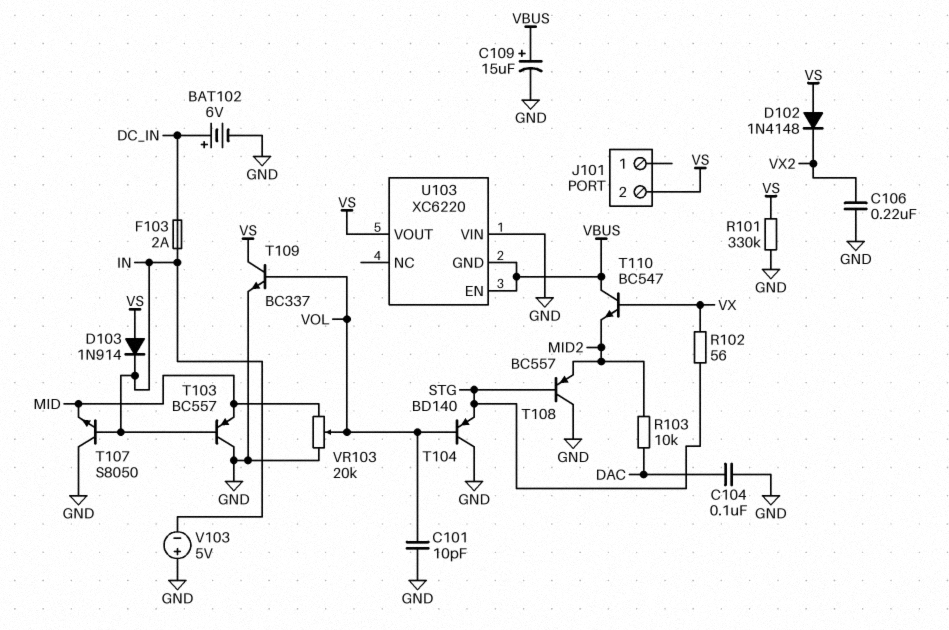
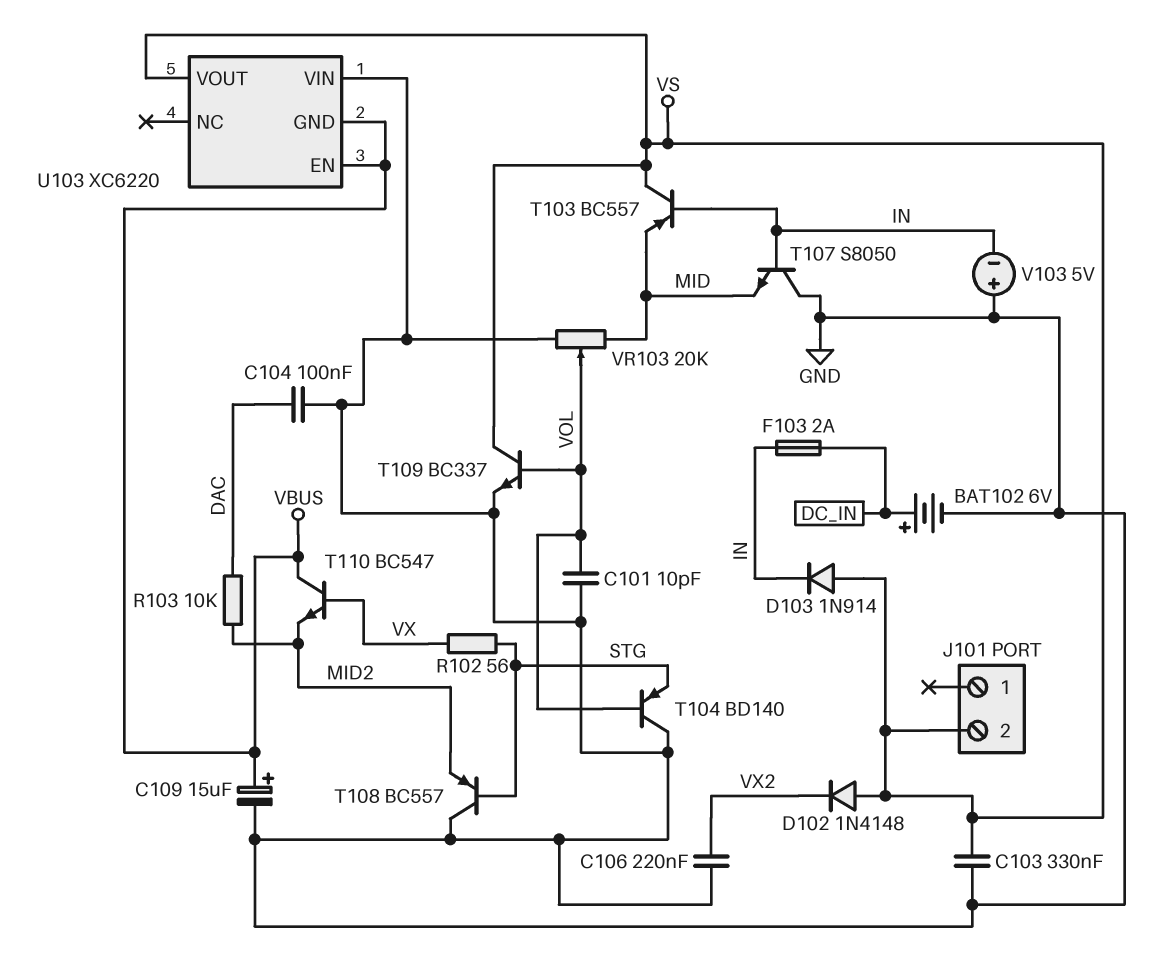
C103: none -> 330nF (GND, VS)
R101: 330k (GND, VS) -> none
T103: PNP BC557 (B IN, C GND, E MID) -> PNP BC557 (B IN, C VS, E MID)

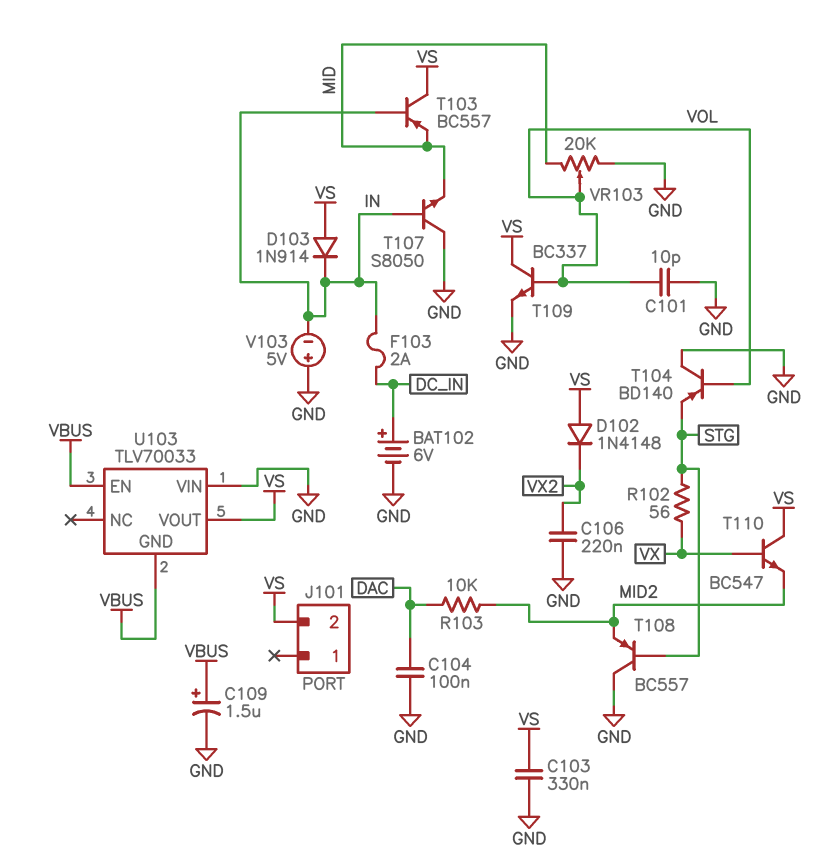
C109: 15uF (plus VBUS, minus GND) -> 1.5uF (plus VBUS, minus GND)
T110: NPN BC547 (B VX, C VBUS, E MID2) -> NPN BC547 (B VX, C VS, E MID2)
U103: XC6220 -> TLV70033

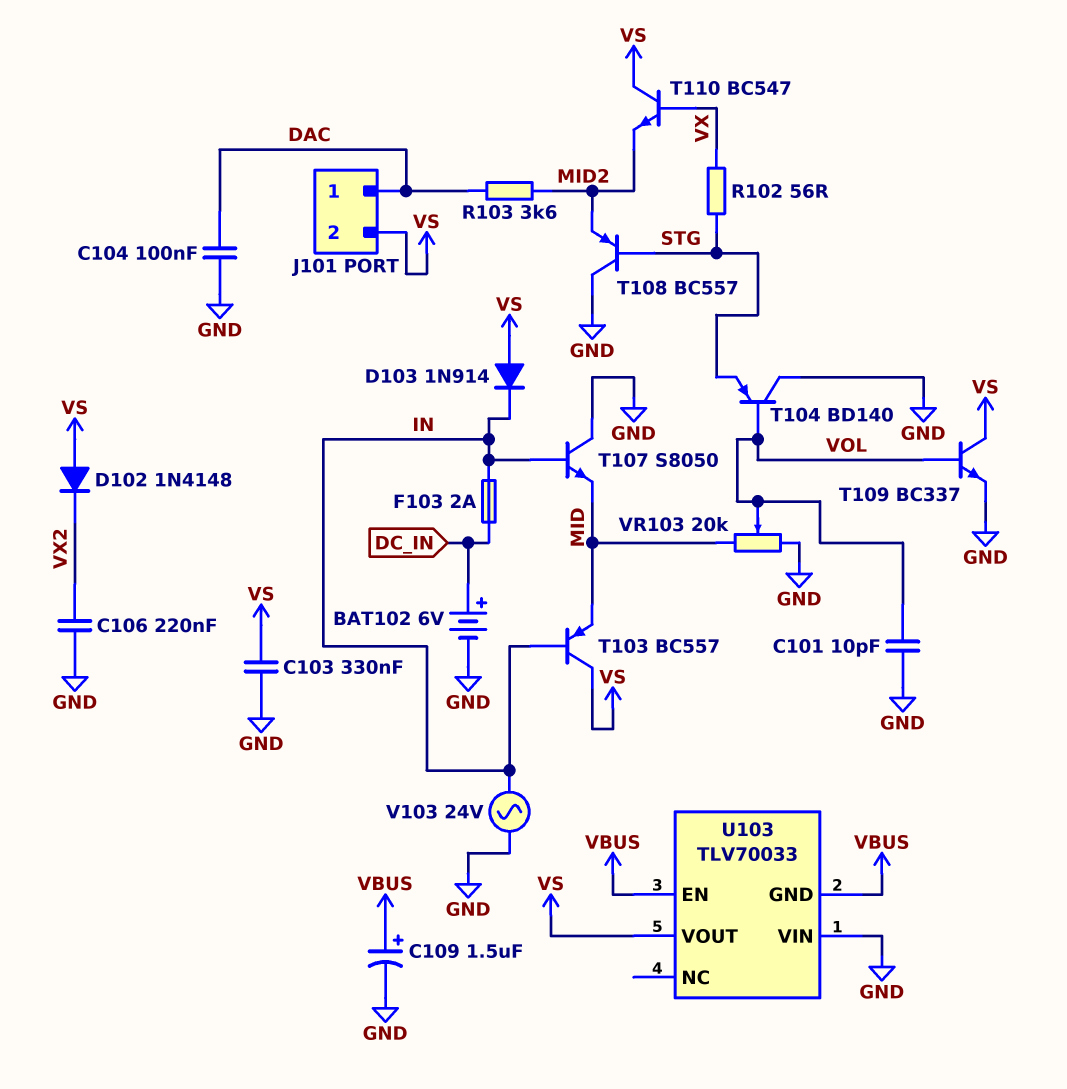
J101 pin 1: none -> DAC
R103: 10k (DAC, MID2) -> 3.6k (DAC, MID2)
V103: 5V (plus GND, minus IN) -> AC 24V (GND, IN)

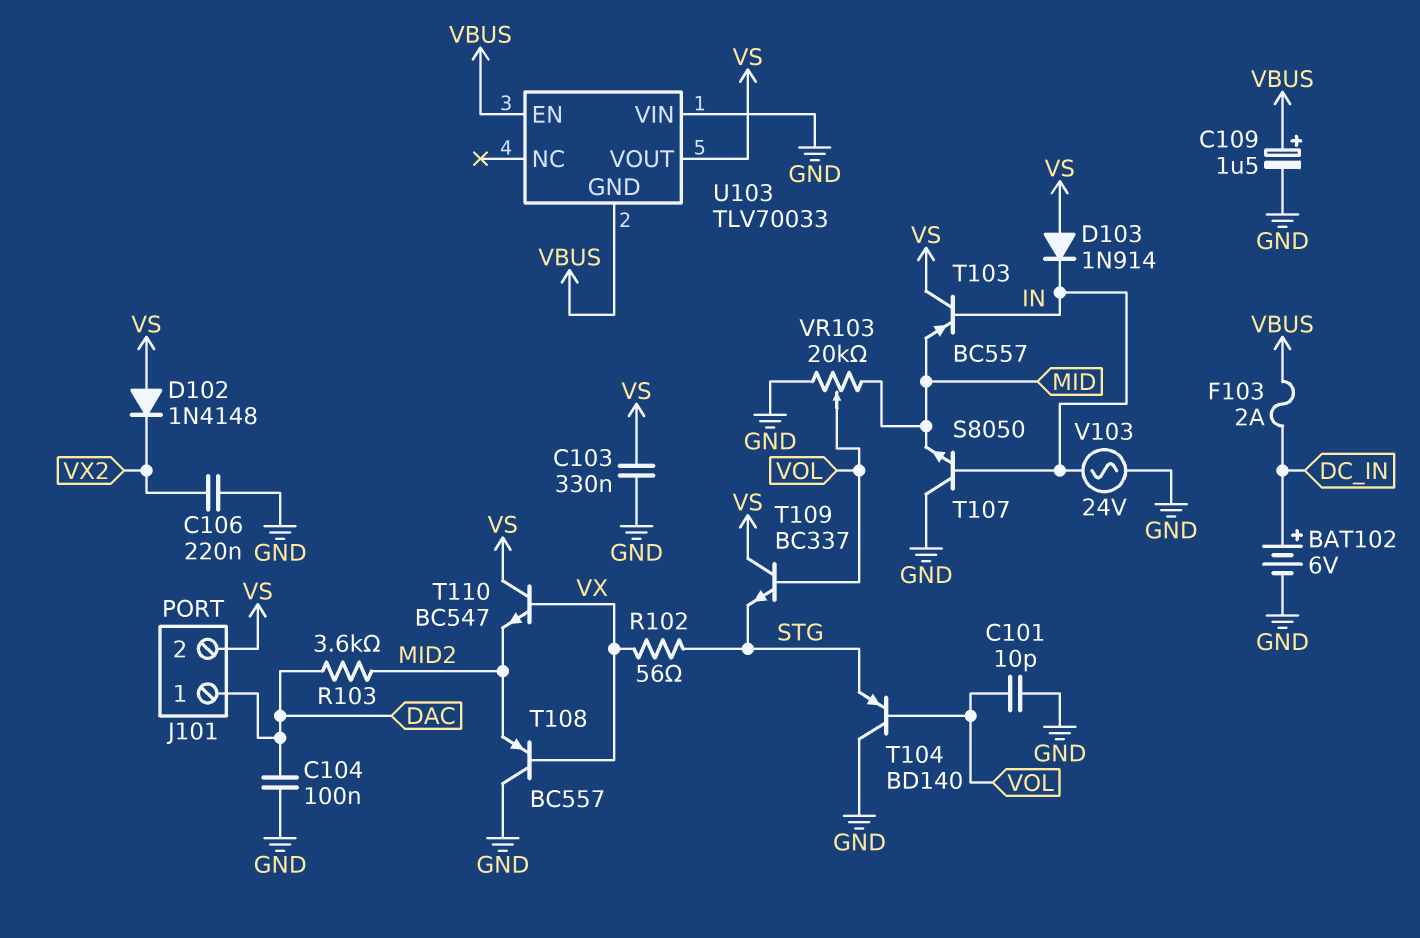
F103: 2A (DC_IN, IN) -> 2A (DC_IN, VBUS)
T108: PNP BC557 (B STG, C GND, E MID2) -> PNP BC557 (B VX, C GND, E MID2)
T109: NPN BC337 (B VOL, C VS, E GND) -> NPN BC337 (B VOL, C VS, E STG)

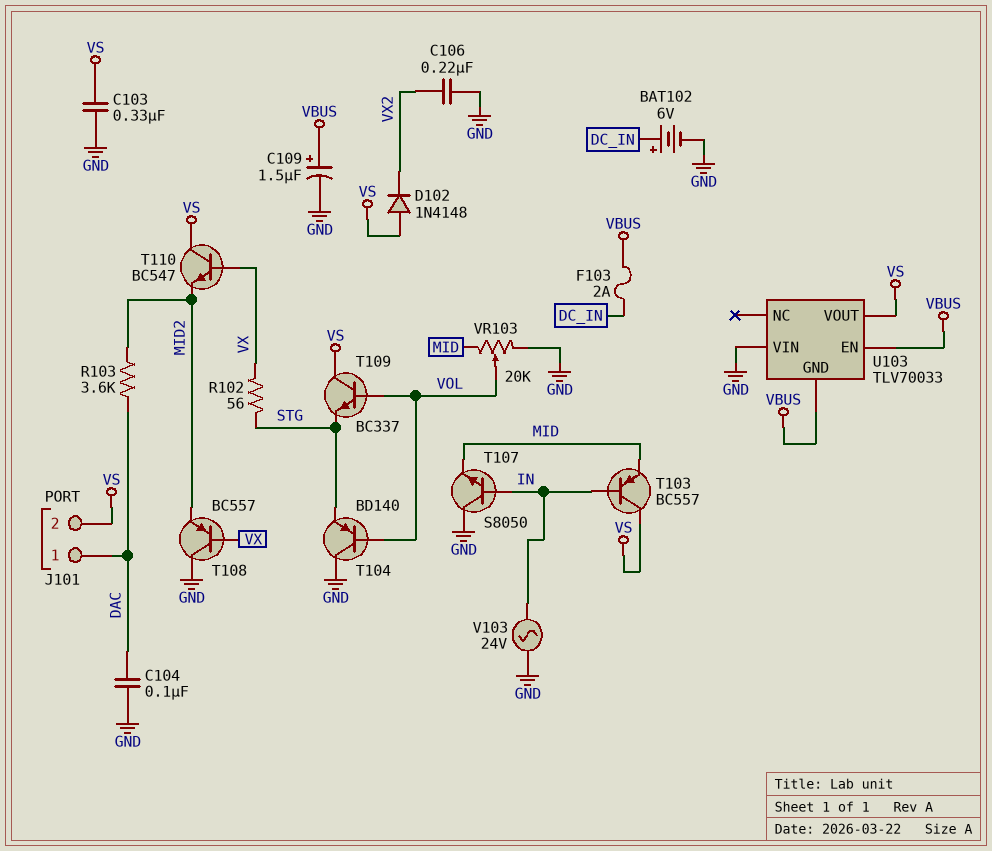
C101: 10pF (GND, VOL) -> none
D103: diode 1N914 (A VS, K IN) -> none

